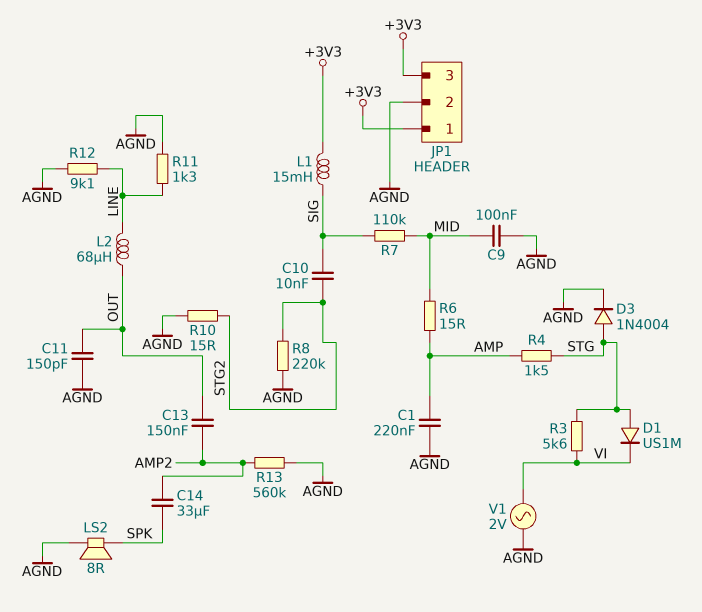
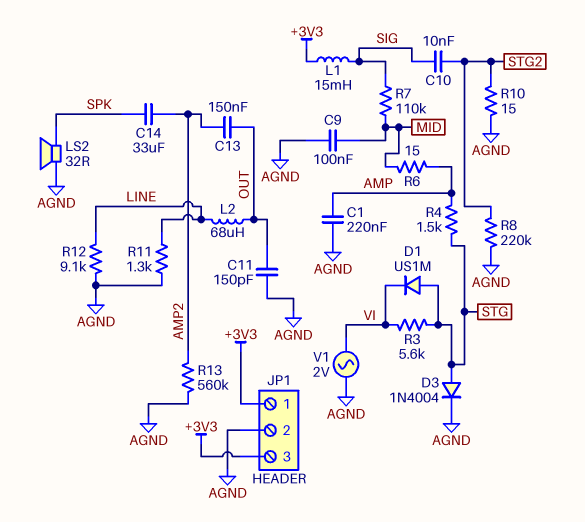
LS2: speaker 8R (AGND, SPK) -> speaker 32R (AGND, SPK)

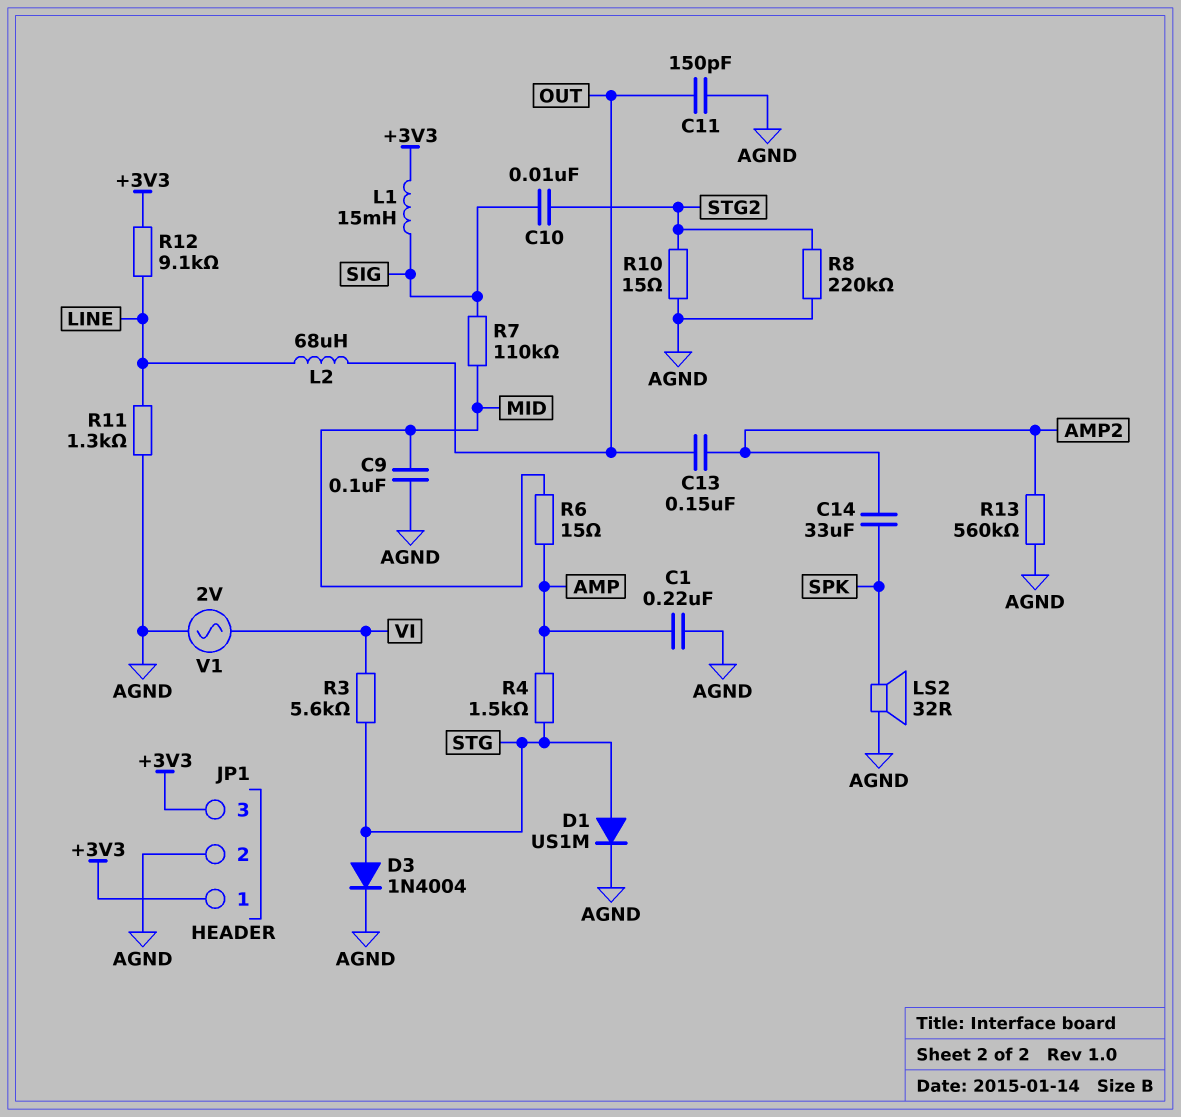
D1: diode US1M (A STG, K VI) -> diode US1M (A STG, K AGND)
R12: 9.1k (AGND, LINE) -> 9.1k (+3V3, LINE)

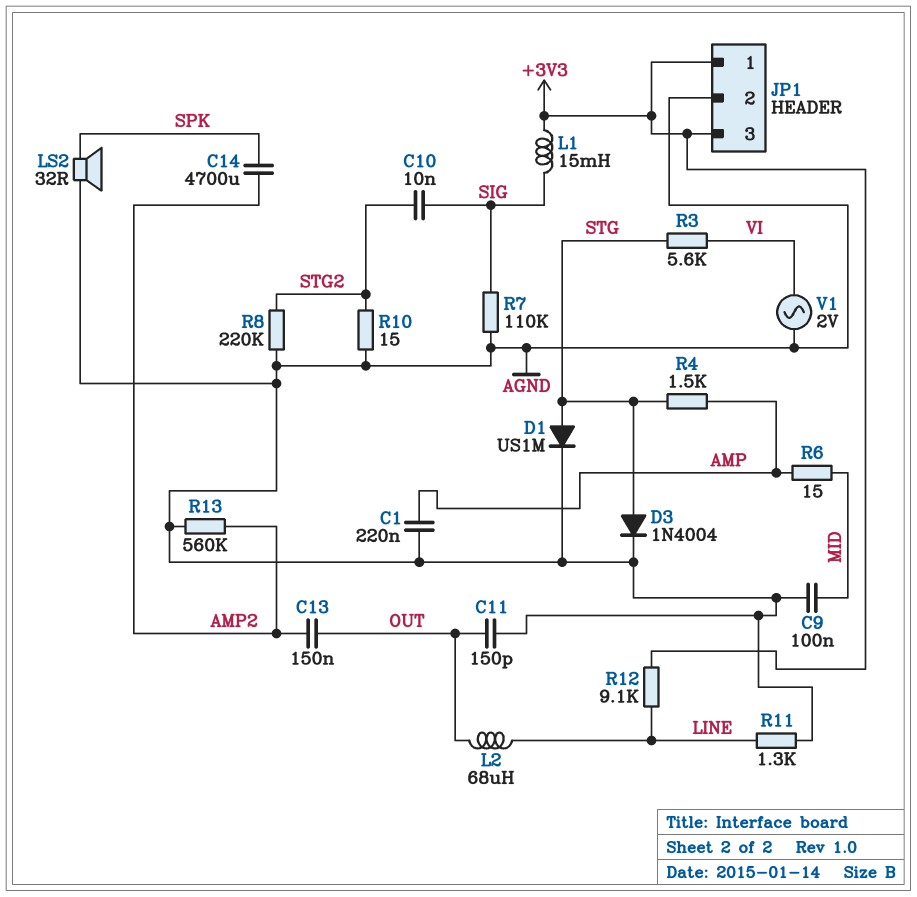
C14: 33uF (AMP2, SPK) -> 4700uF (AMP2, SPK)
R7: 110k (MID, SIG) -> 110k (AGND, SIG)

